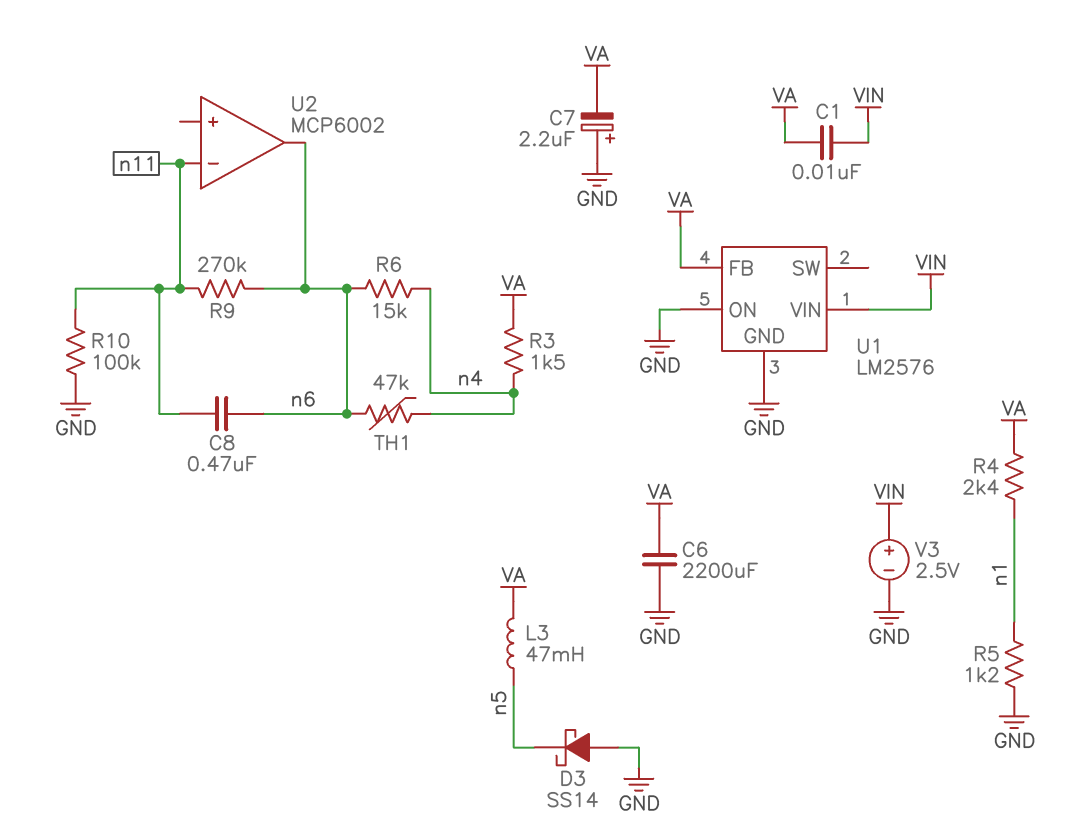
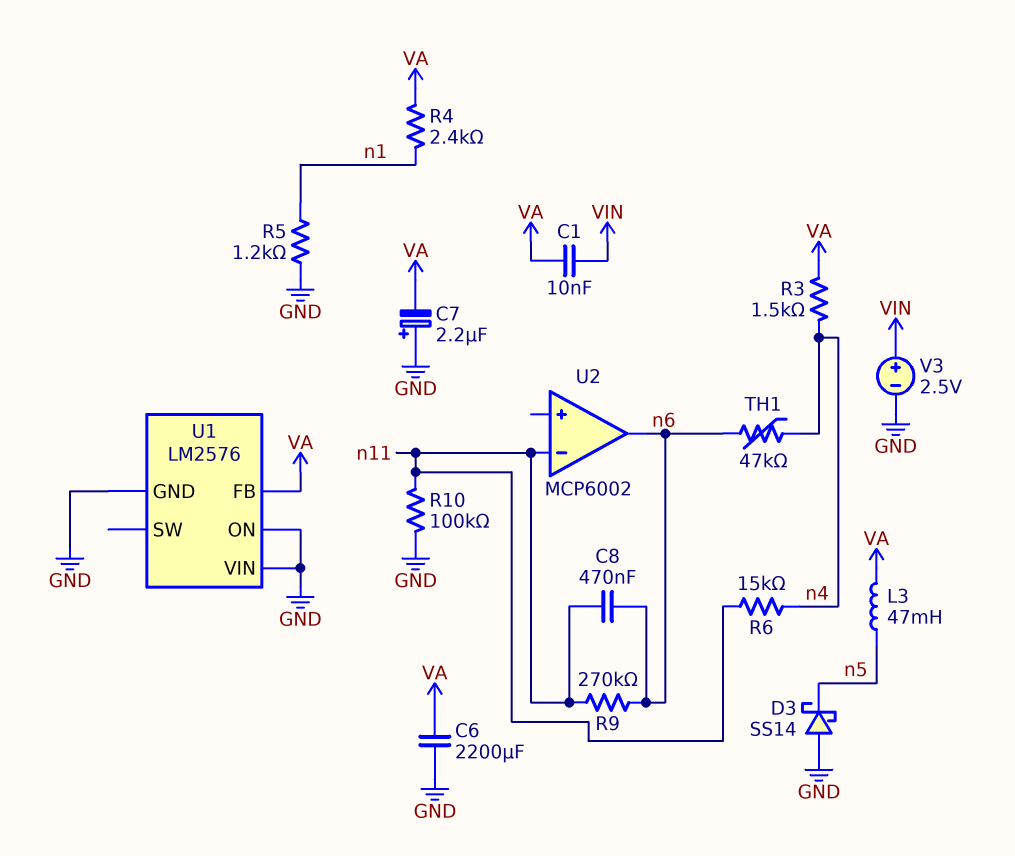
R6: 15k (n4, n6) -> 15k (n4, n11)
U1 pin VIN: VIN -> GND

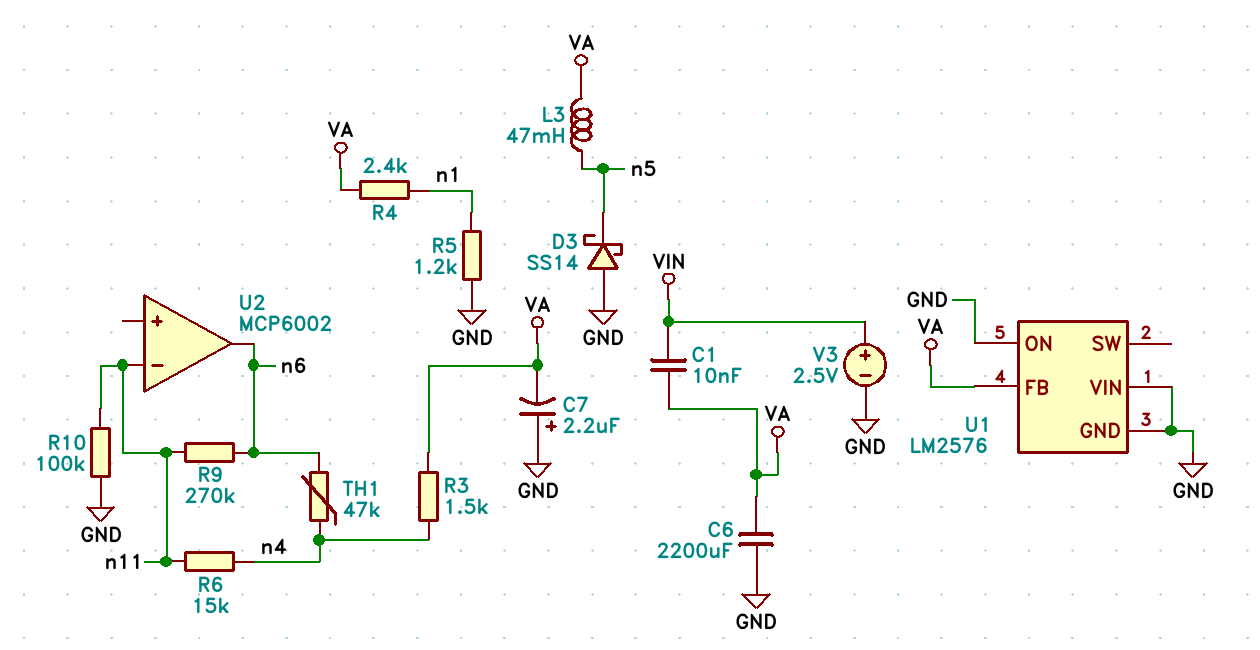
C8: 470nF (n6, n11) -> none

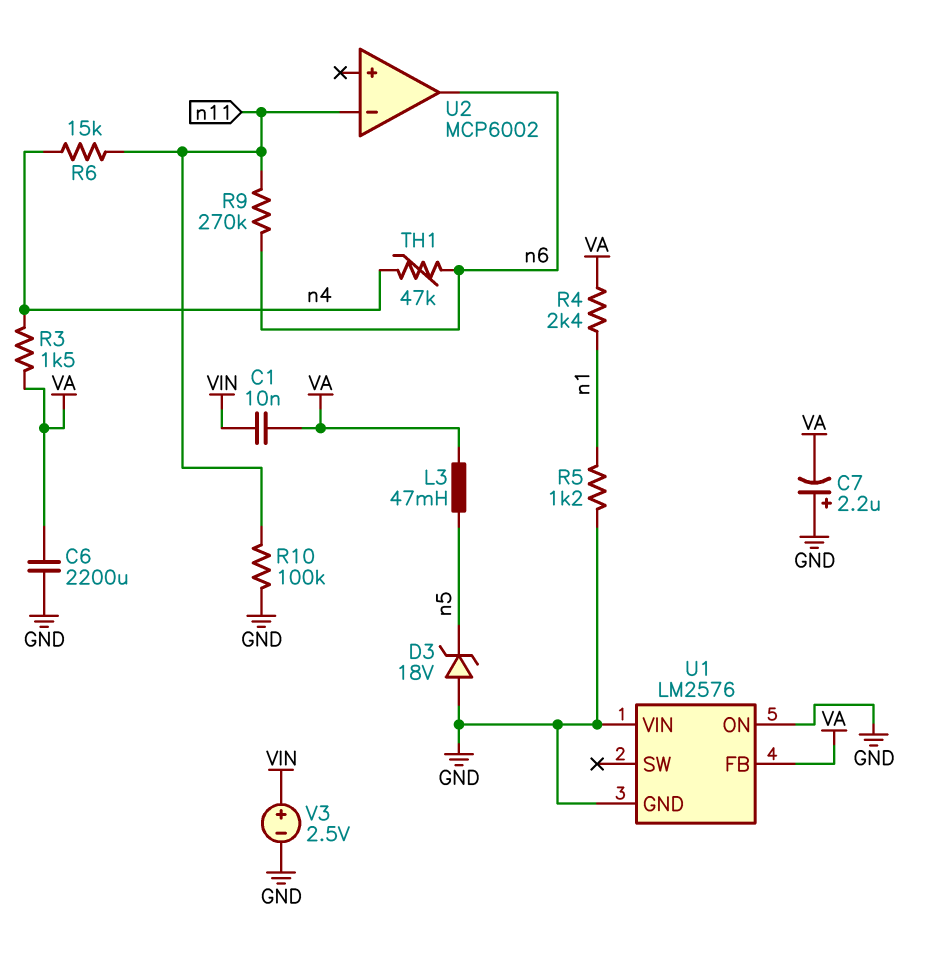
D3: schottky SS14 (A GND, K n5) -> zener 18V (A GND, K n5)

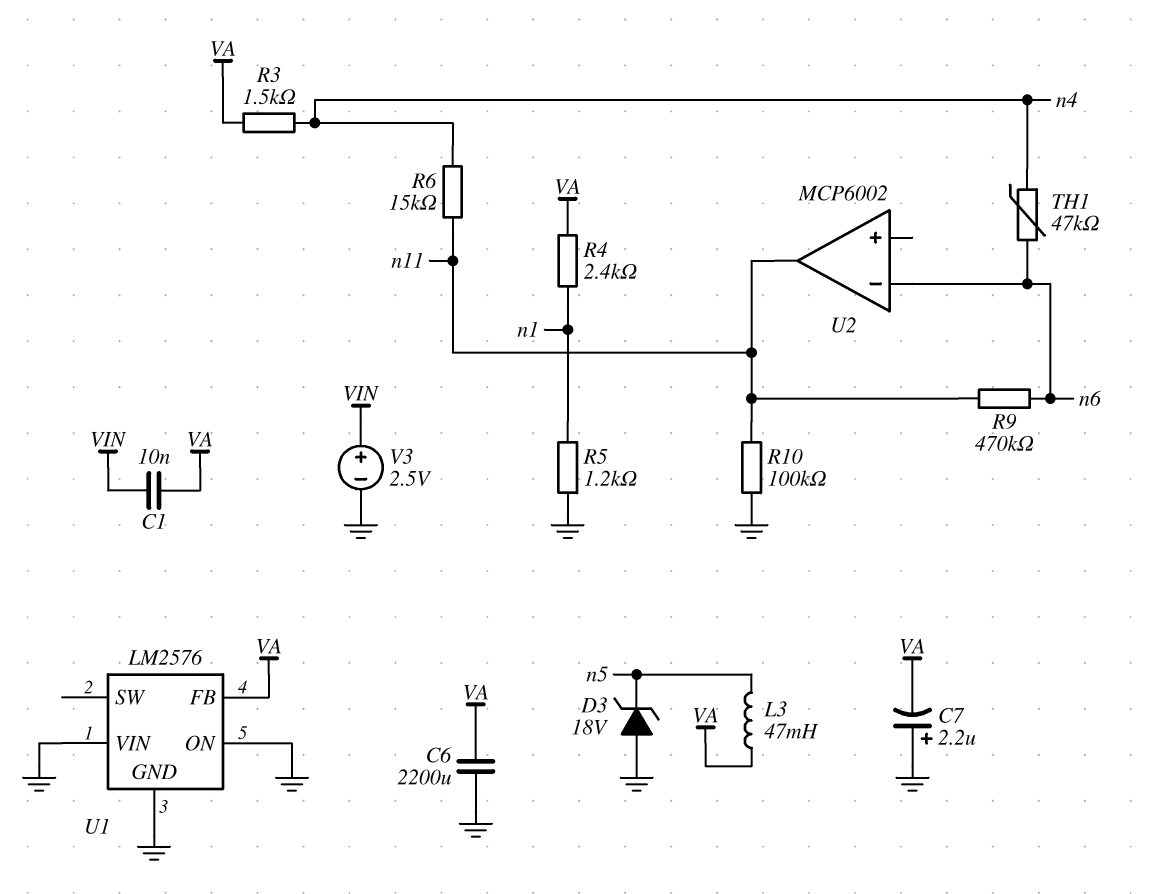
R9: 270k (n6, n11) -> 470k (n6, n11)
U2 pin in-: n11 -> n6
U2 pin out: n6 -> n11

